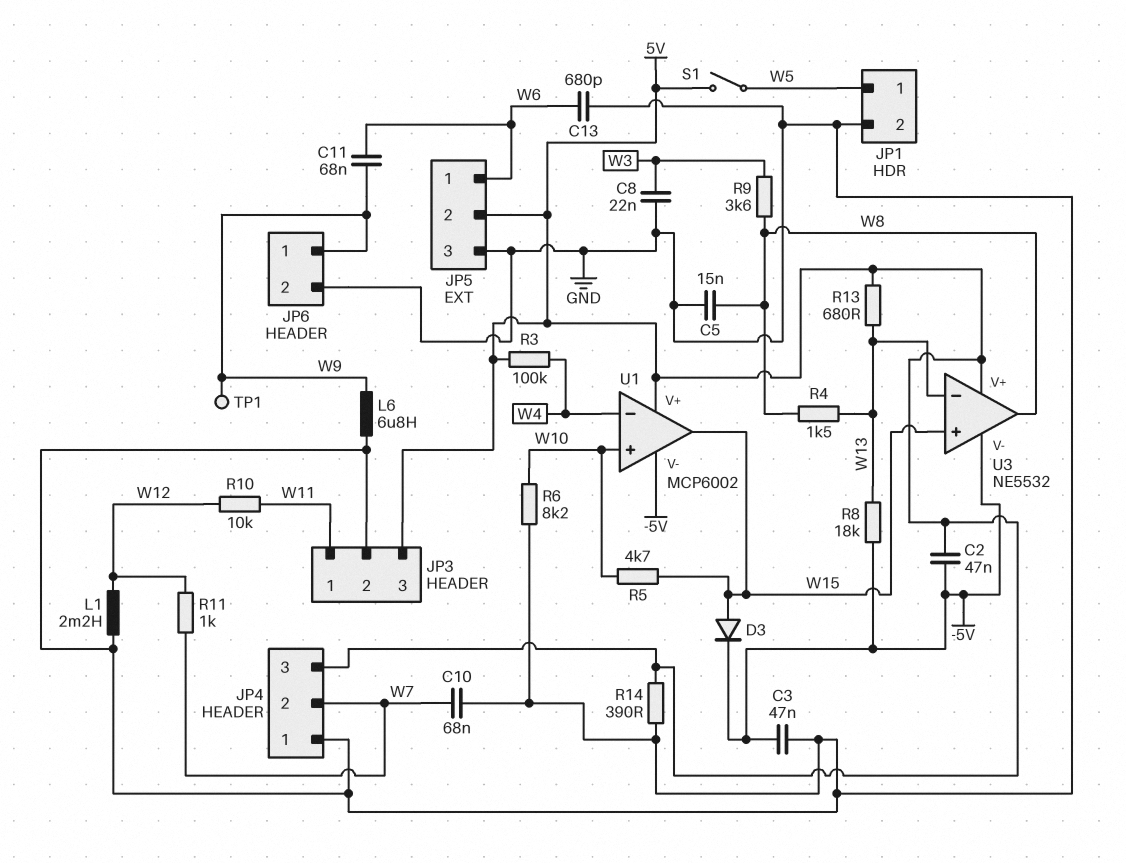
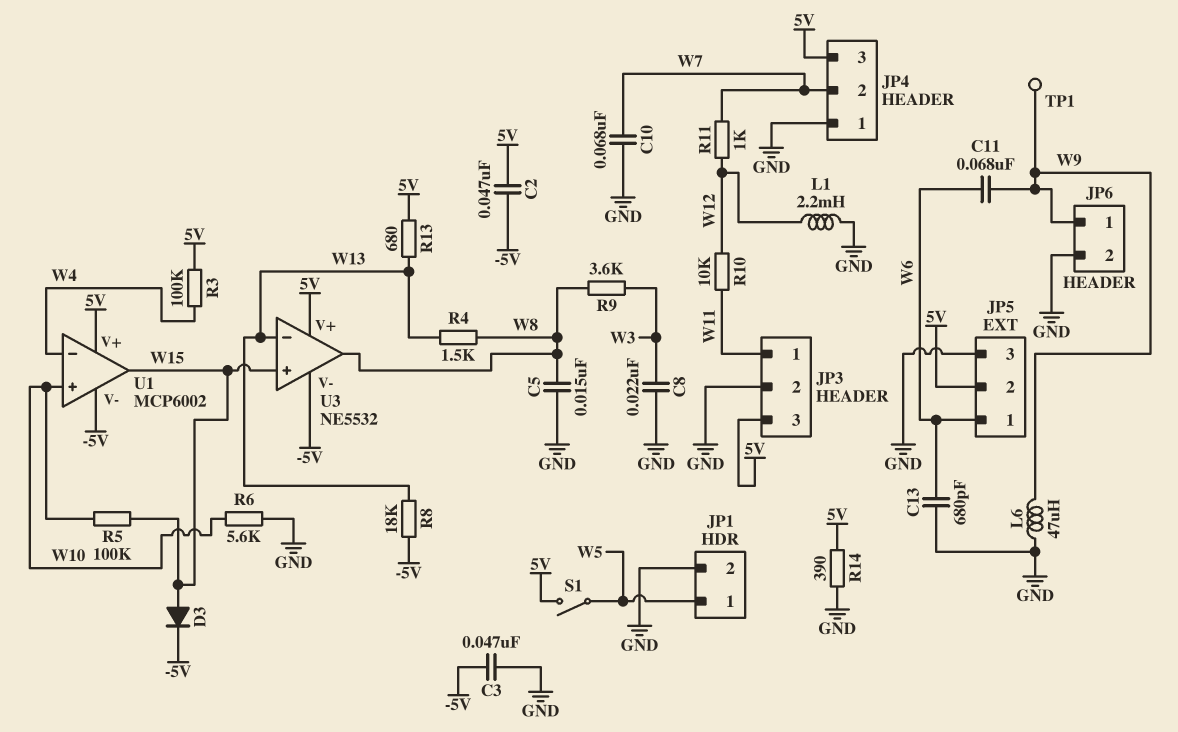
L6: 6.8uH (GND, W9) -> 47uH (GND, W9)
R5: 4.7k (W10, W15) -> 100k (W10, W15)
R6: 8.2k (GND, W10) -> 5.6k (GND, W10)

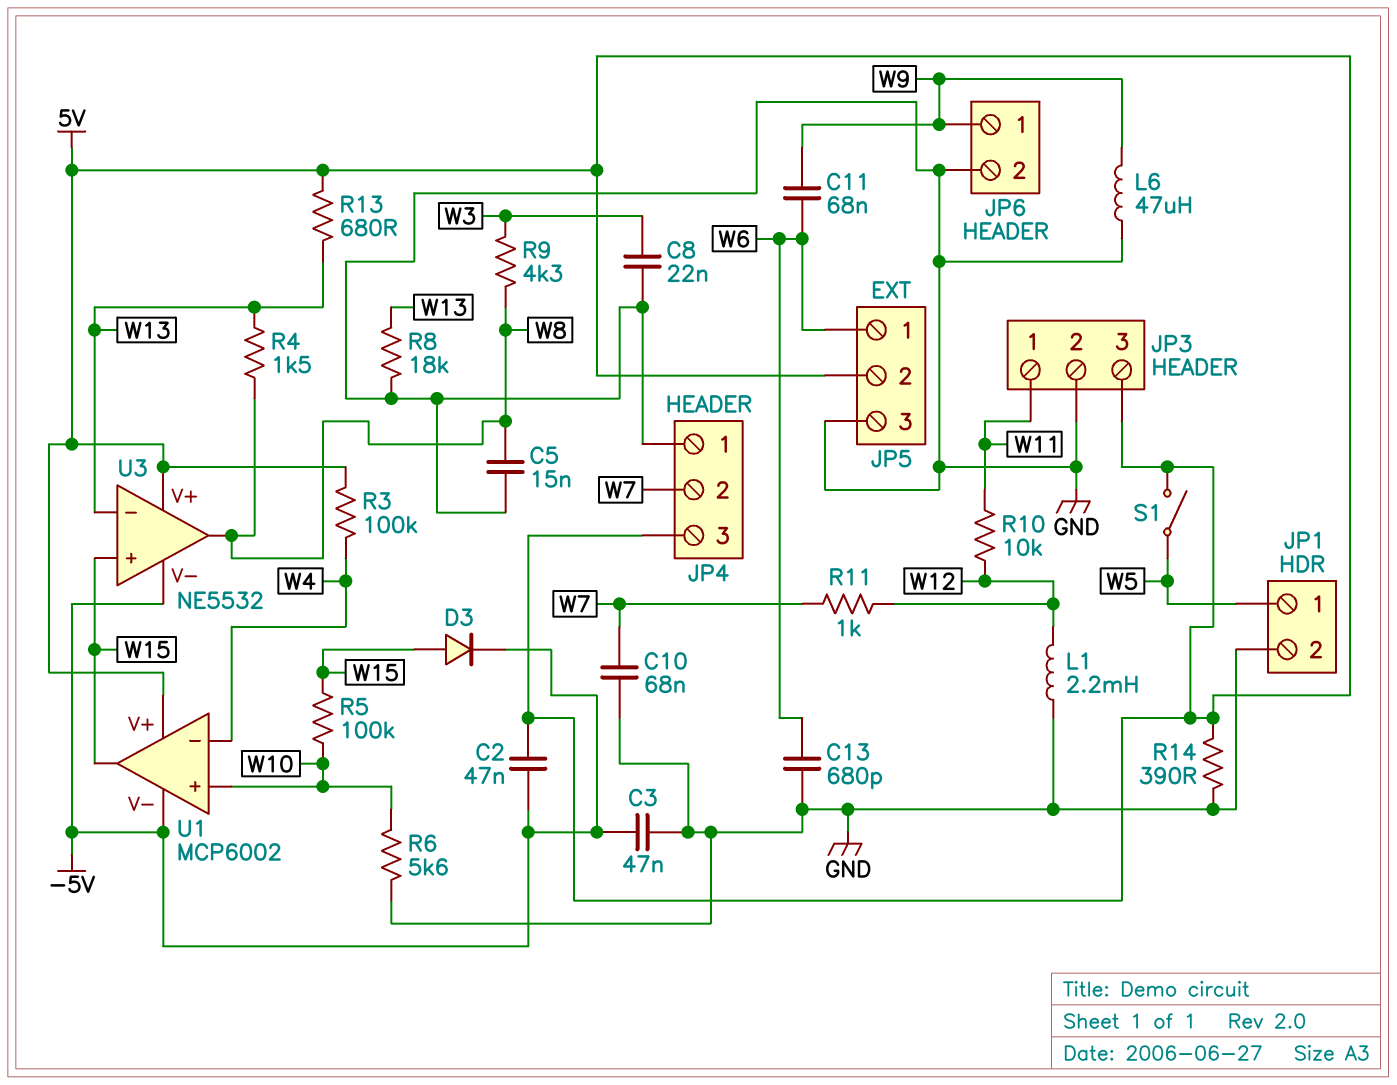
R8: 18k (-5V, W13) -> 18k (GND, W13)
R9: 3.6k (W3, W8) -> 4.3k (W3, W8)
TP1: test point (W9) -> none

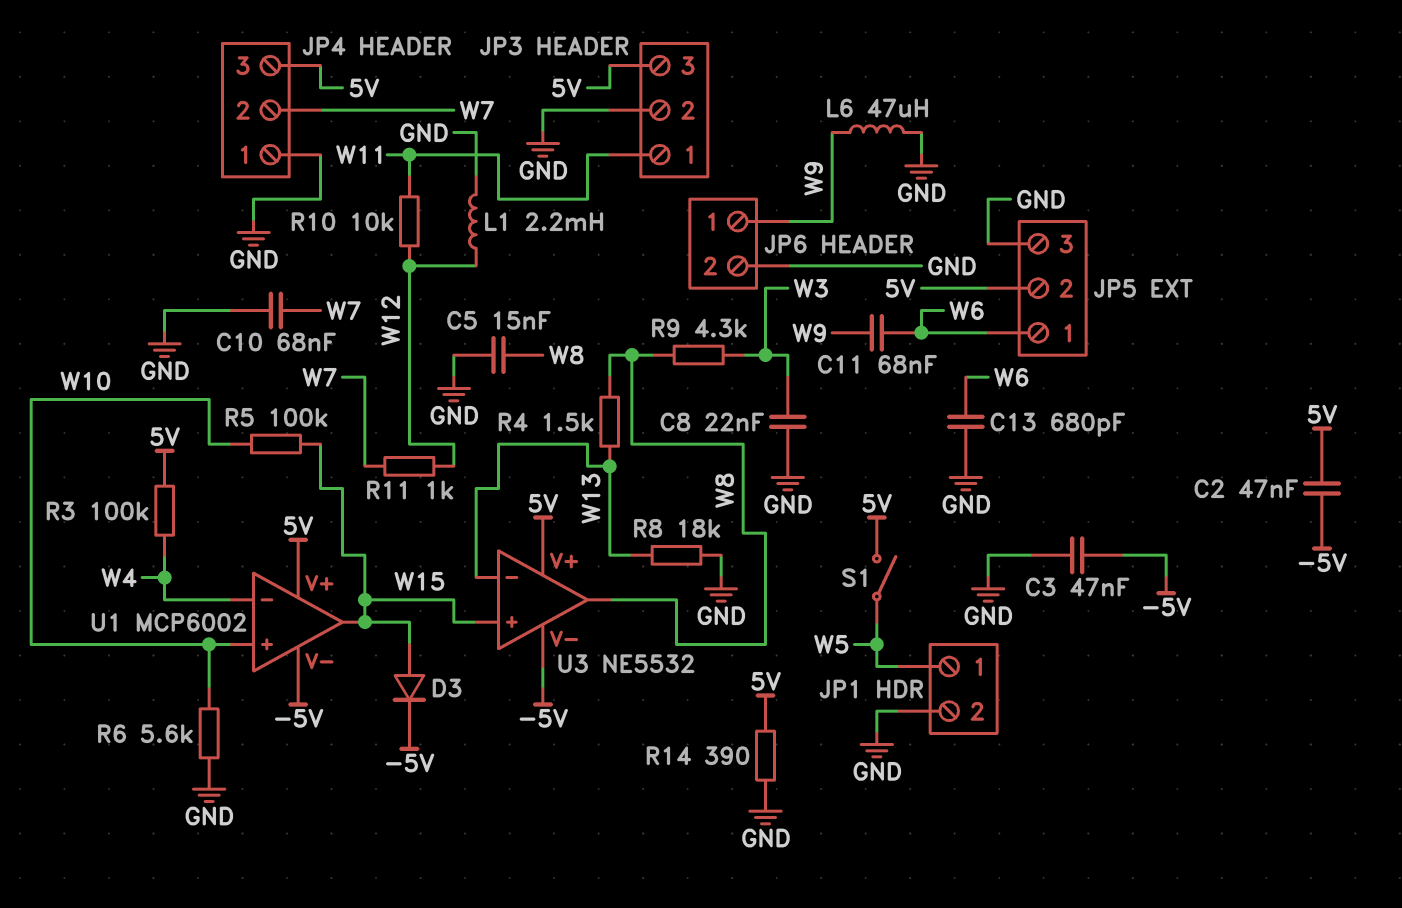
R13: 680 (5V, W13) -> none

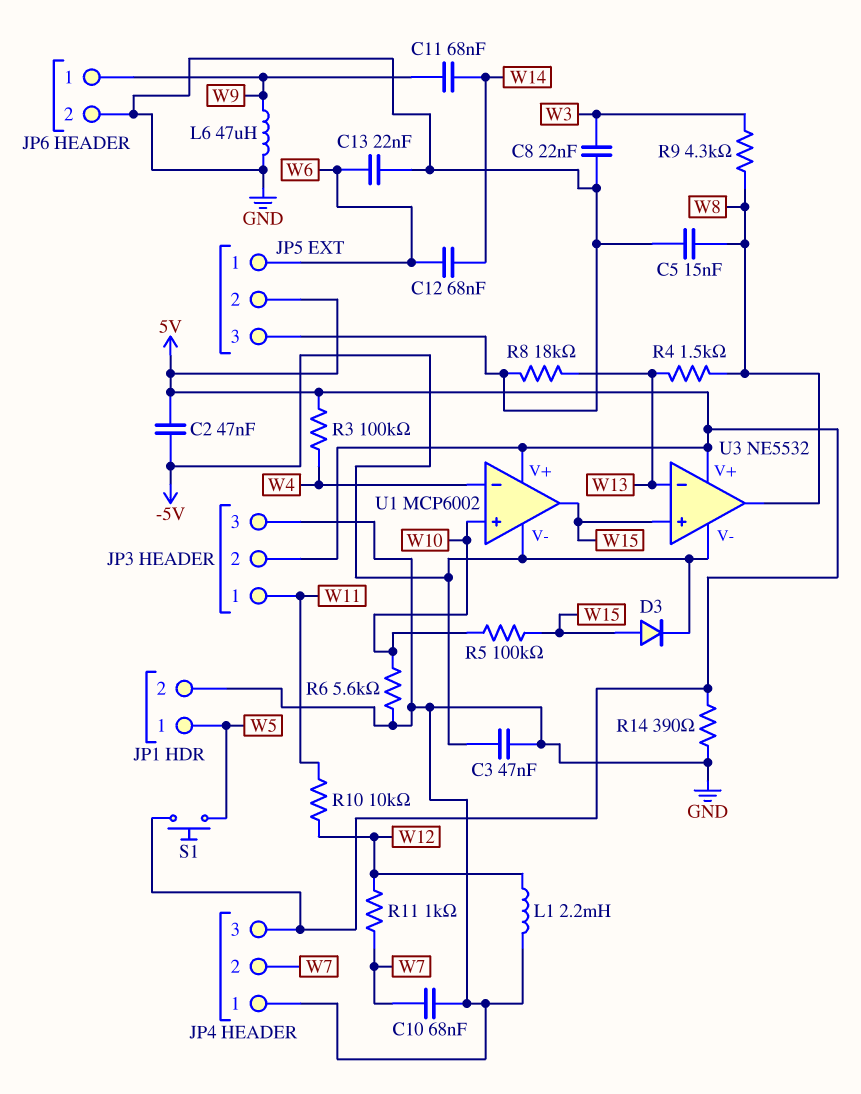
C11: 68nF (W6, W9) -> 68nF (W9, W14)
C12: none -> 68nF (W6, W14)
C13: 680pF (GND, W6) -> 22nF (GND, W6)
JP3 pin 2: GND -> 5V
JP3 pin 3: 5V -> GND
S1: switch (5V, W5) -> button (5V, W5)

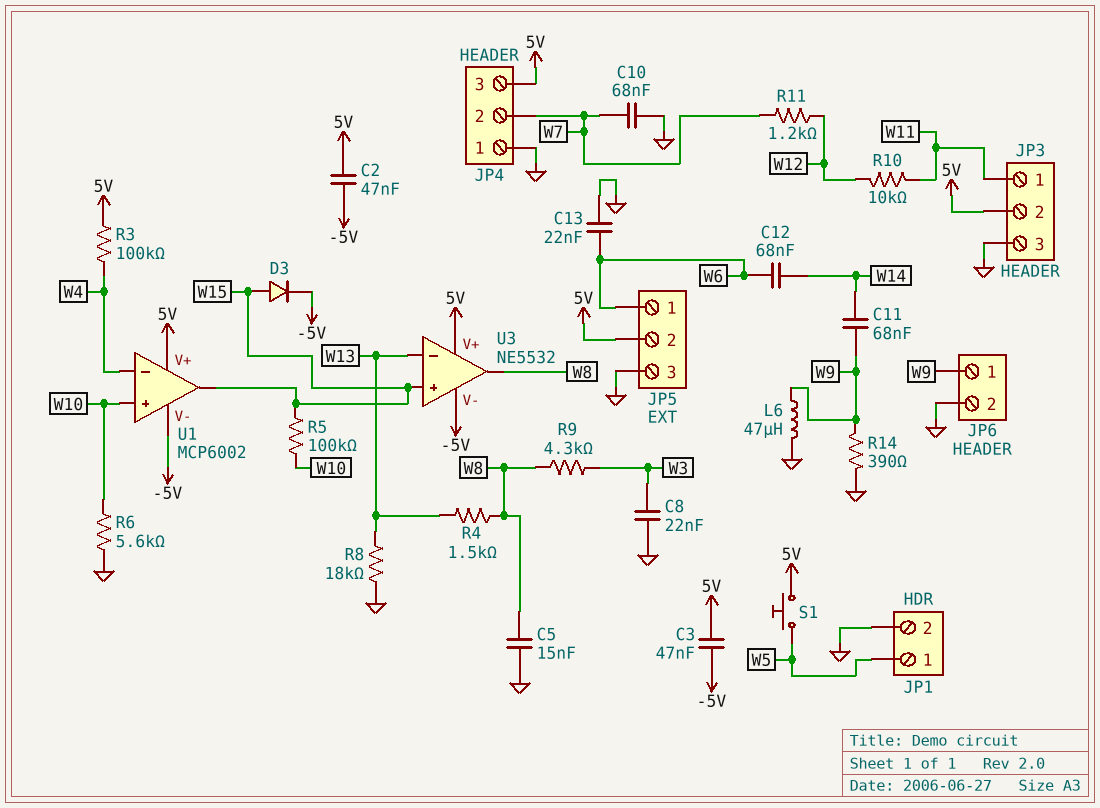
C3: 47nF (-5V, GND) -> 47nF (-5V, 5V)
L1: 2.2mH (GND, W12) -> none
R11: 1k (W7, W12) -> 1.2k (W7, W12)
R14: 390 (5V, GND) -> 390 (GND, W9)

